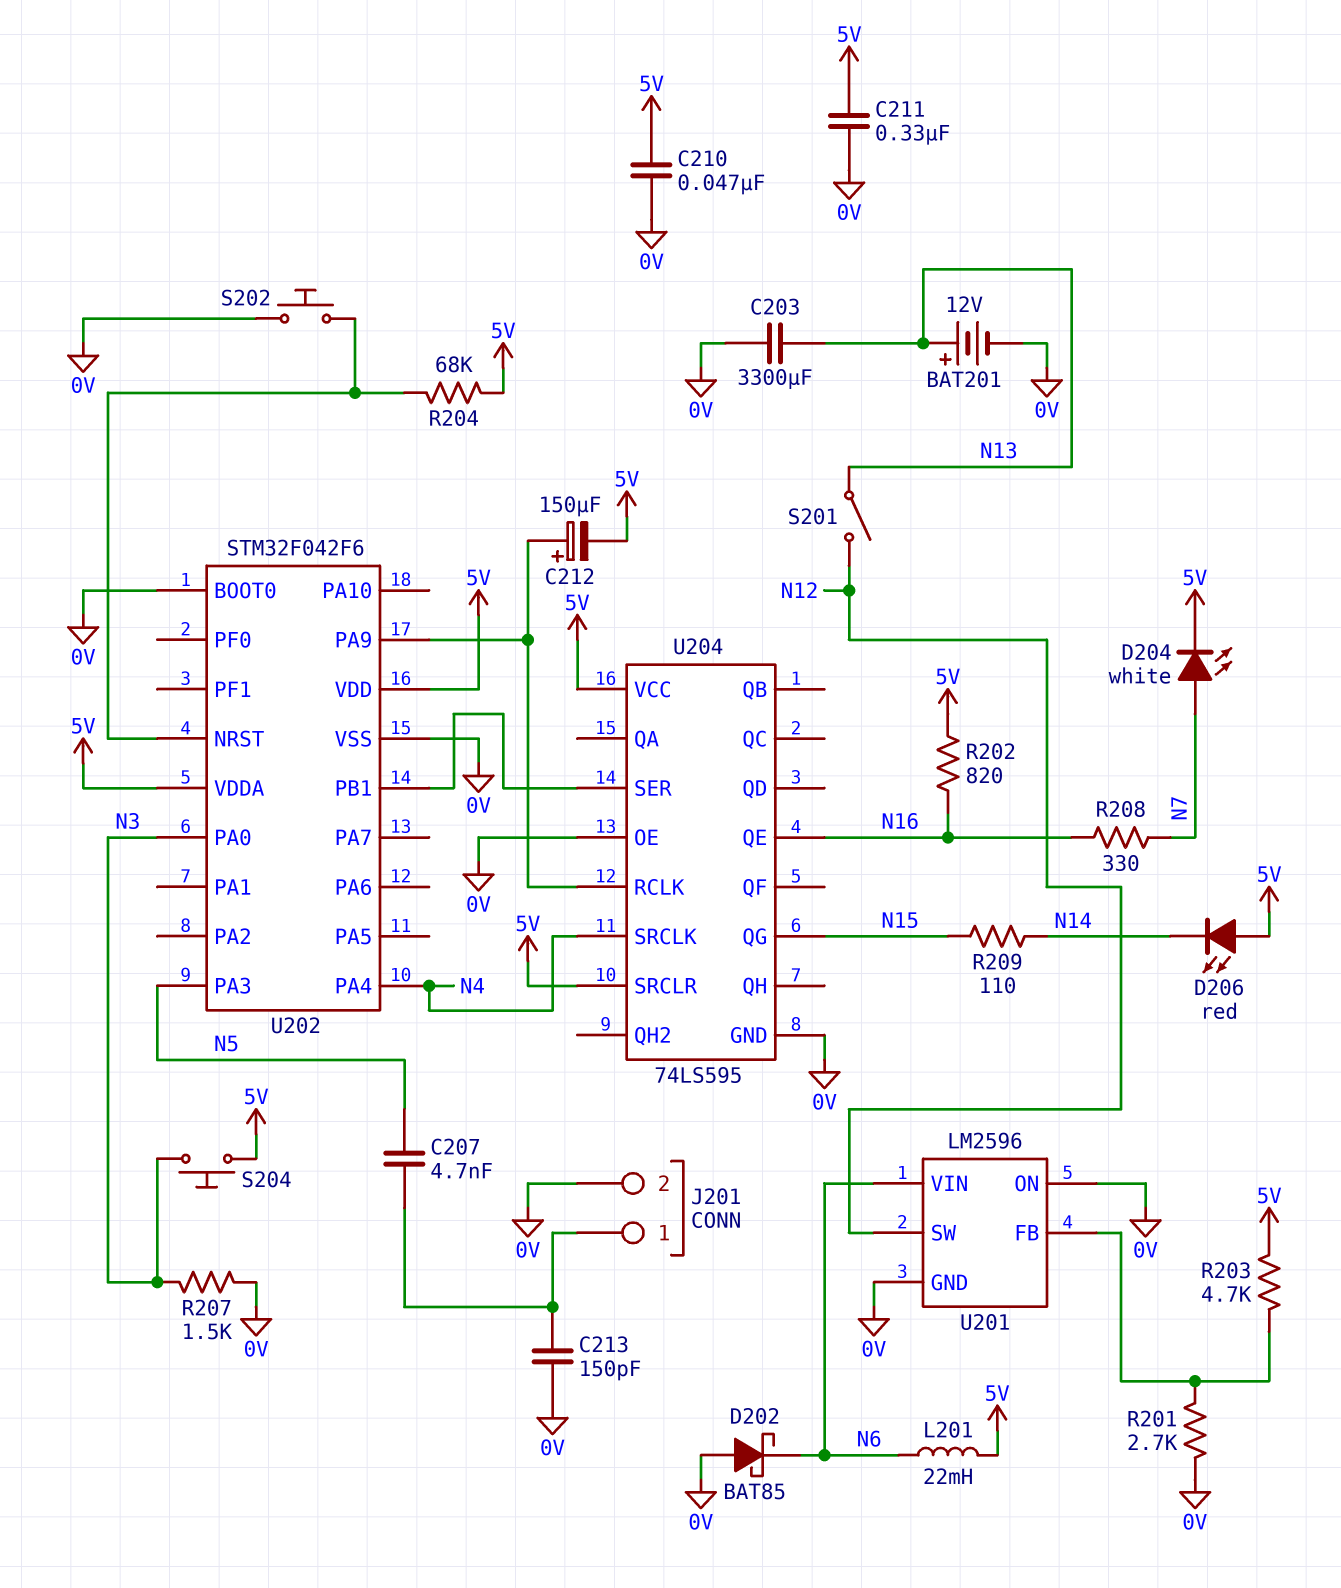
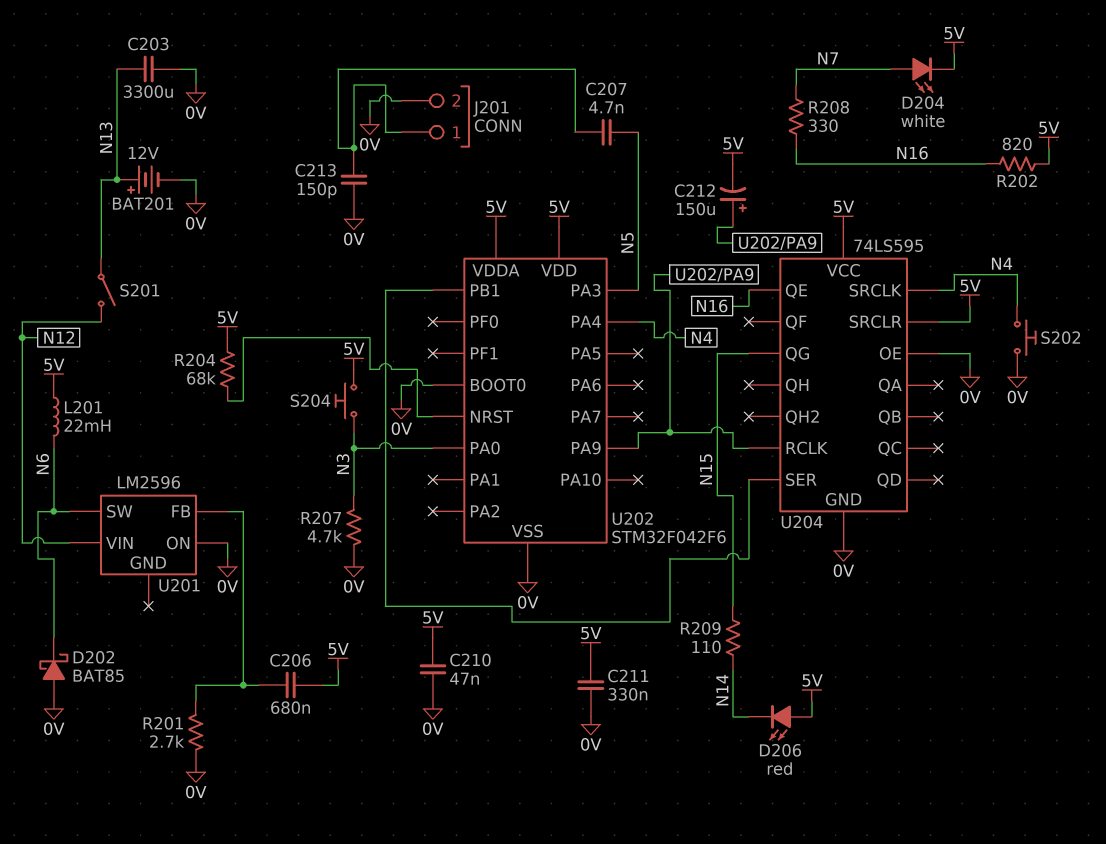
C206: none -> 680nF (5V, U201/FB)
R203: 4.7k (5V, U201/FB) -> none
R207: 1.5k (0V, N3) -> 4.7k (0V, N3)
S202: button (0V, U202/NRST) -> button (0V, N4)
U201 pin GND: 0V -> none
U201 pin SW: N12 -> N6
U201 pin VIN: N6 -> N12

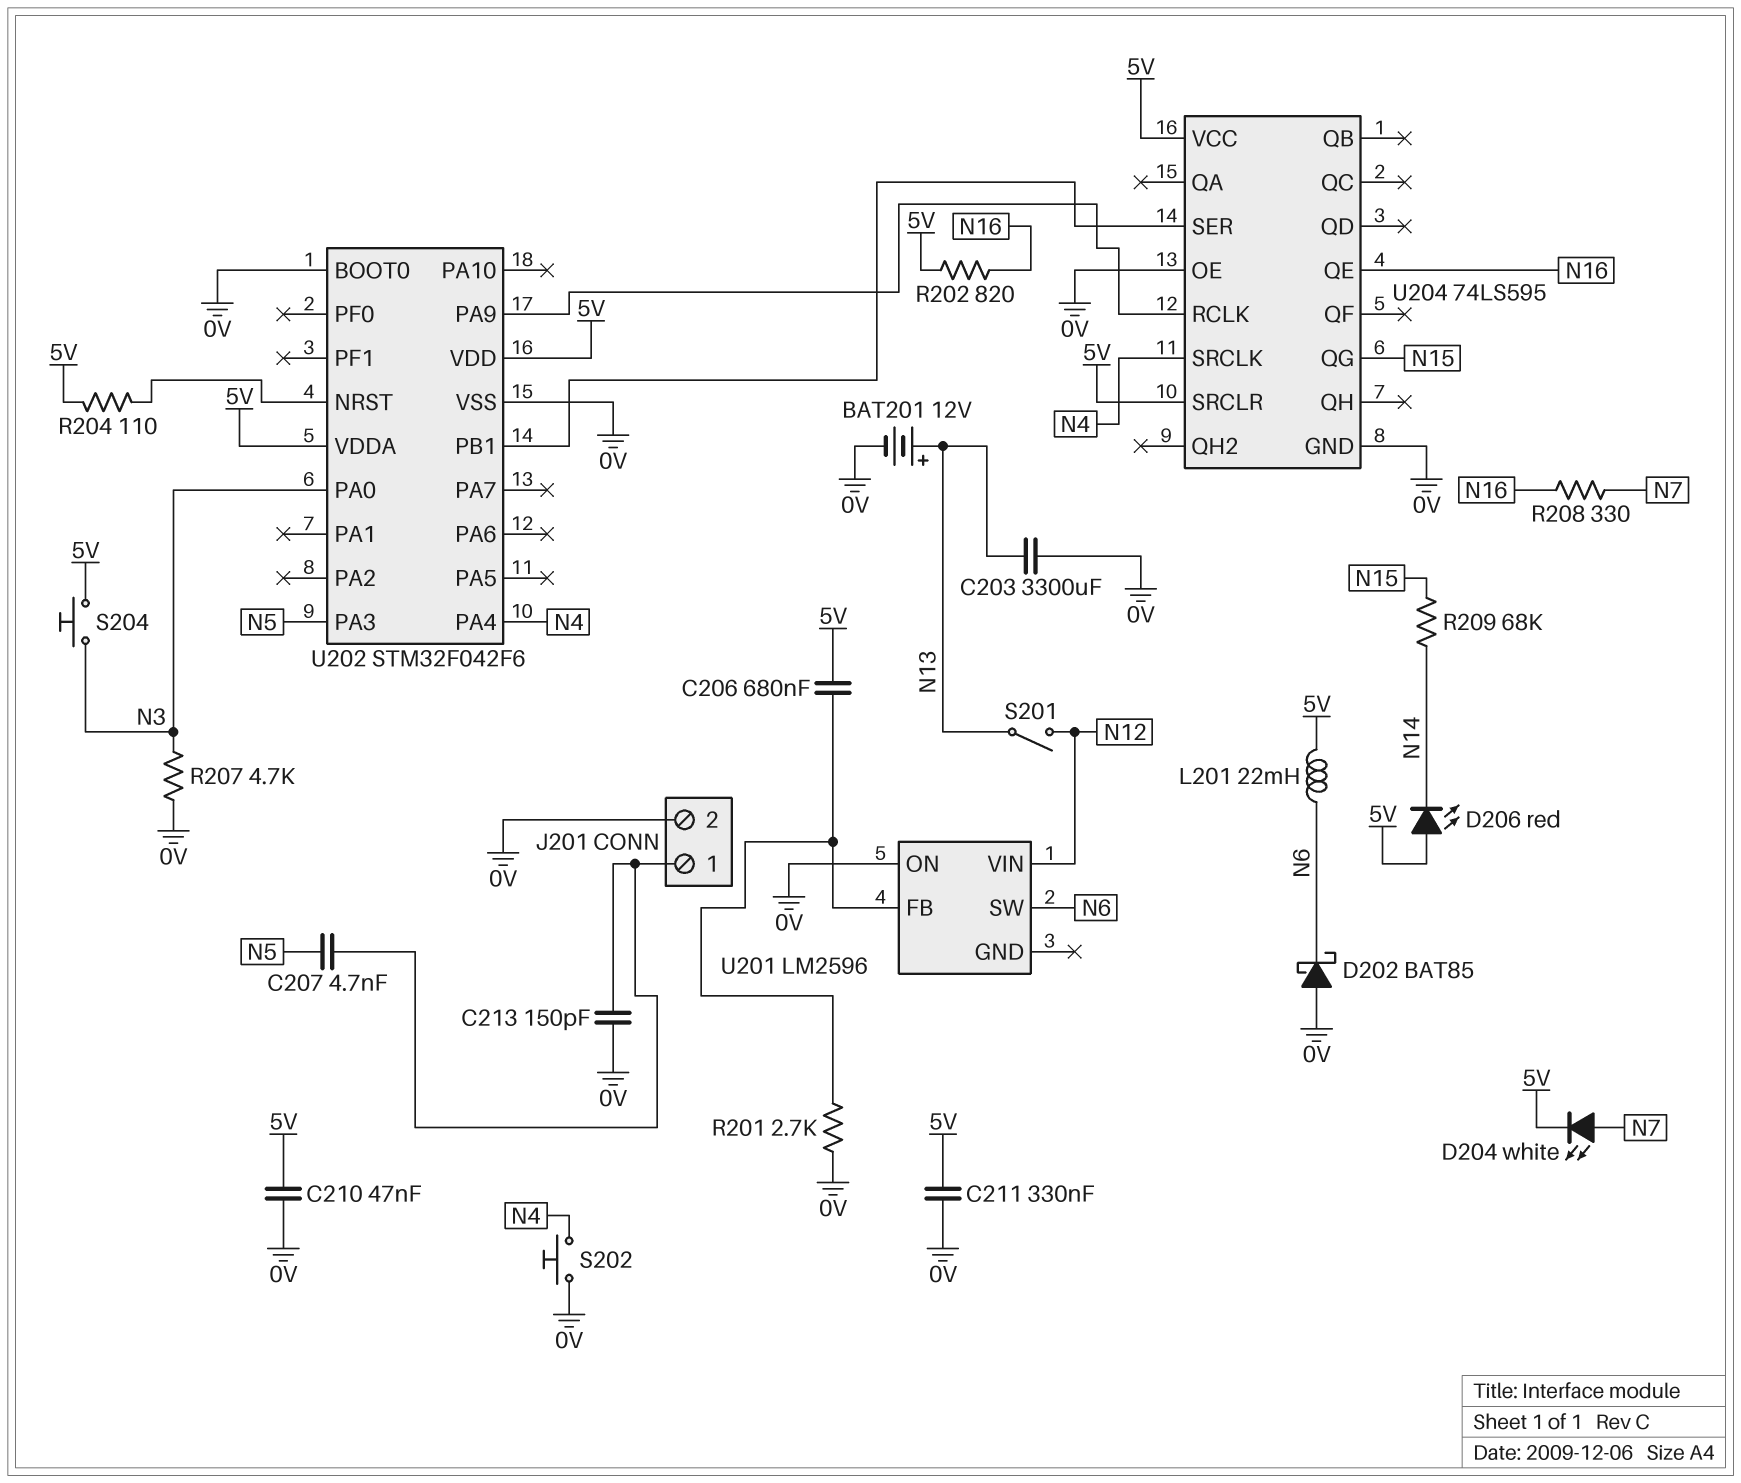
C212: 150uF (plus U202/PA9, minus 5V) -> none
R204: 68k (5V, U202/NRST) -> 110 (5V, U202/NRST)
R209: 110 (N14, N15) -> 68k (N14, N15)

